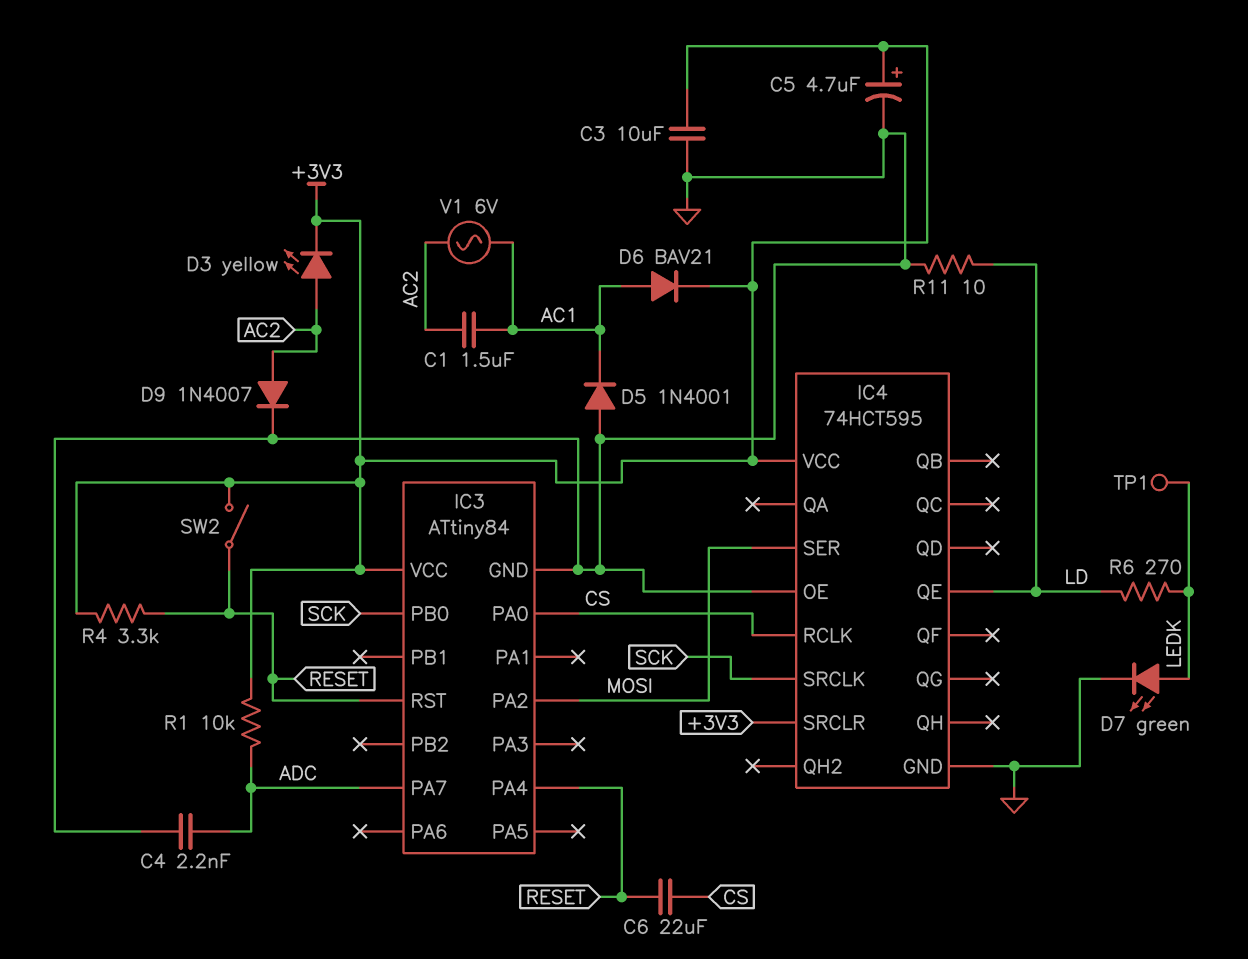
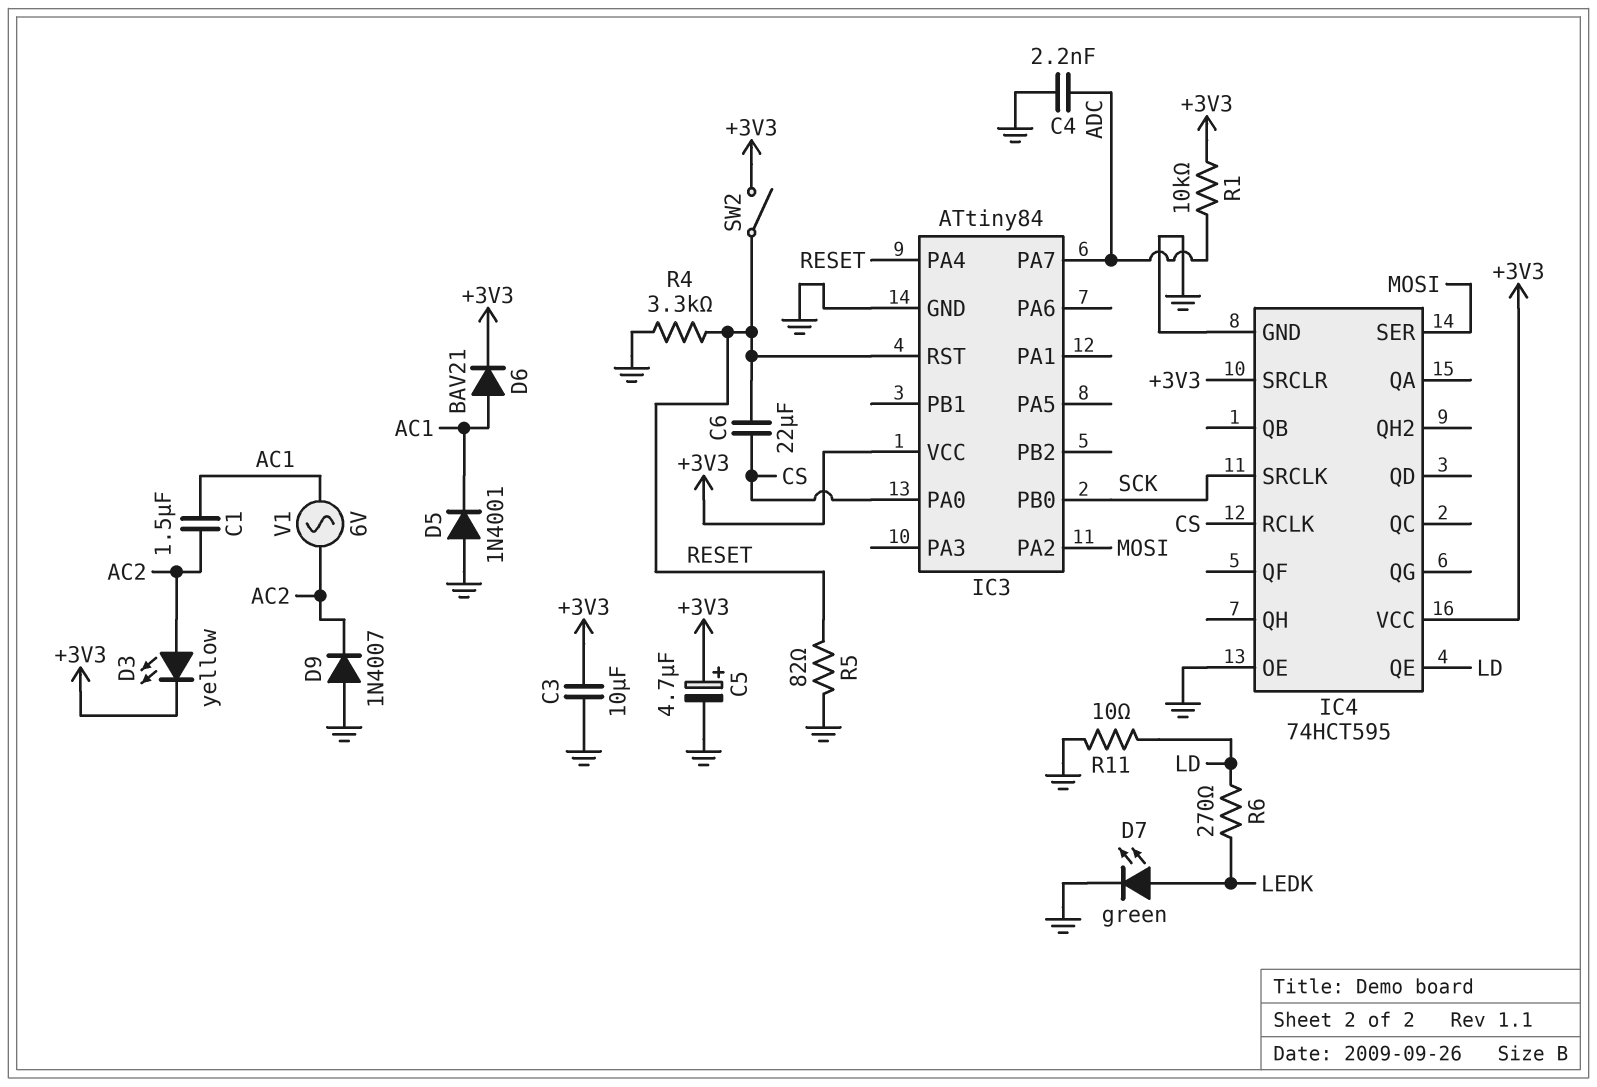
D9: diode 1N4007 (A AC2, K GND) -> diode 1N4007 (A GND, K AC2)
R4: 3.3k (+3V3, RESET) -> 3.3k (GND, RESET)
R5: none -> 82 (GND, RESET)
TP1: test point (LEDK) -> none

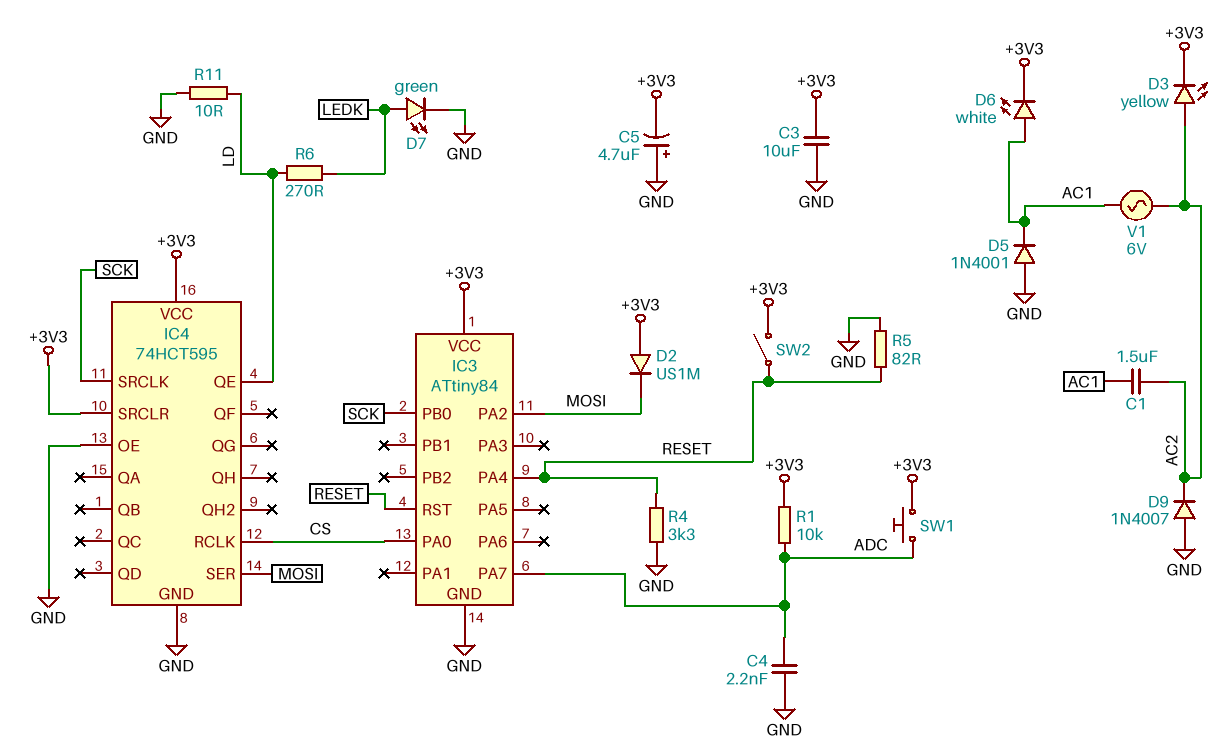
C5: 4.7uF (plus +3V3, minus GND) -> 4.7uF (plus GND, minus +3V3)
C6: 22uF (CS, RESET) -> none
D2: none -> diode US1M (A +3V3, K MOSI)
D6: diode BAV21 (A AC1, K +3V3) -> LED white (A AC1, K +3V3)
SW1: none -> button (+3V3, ADC)

